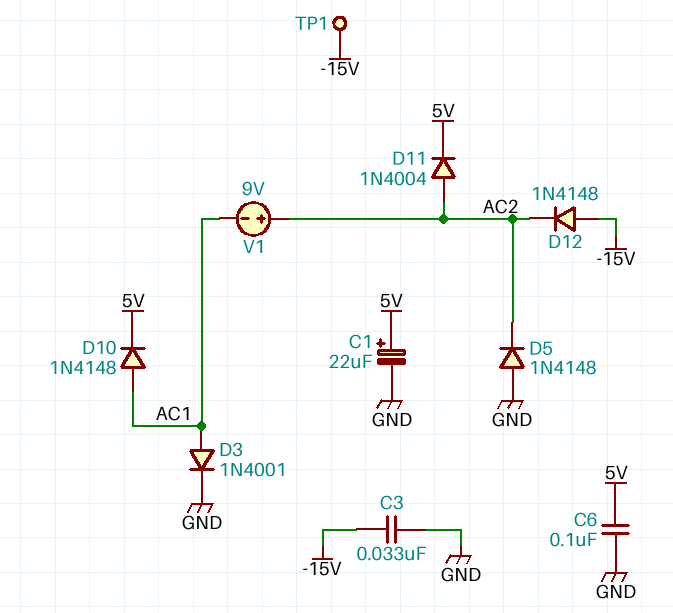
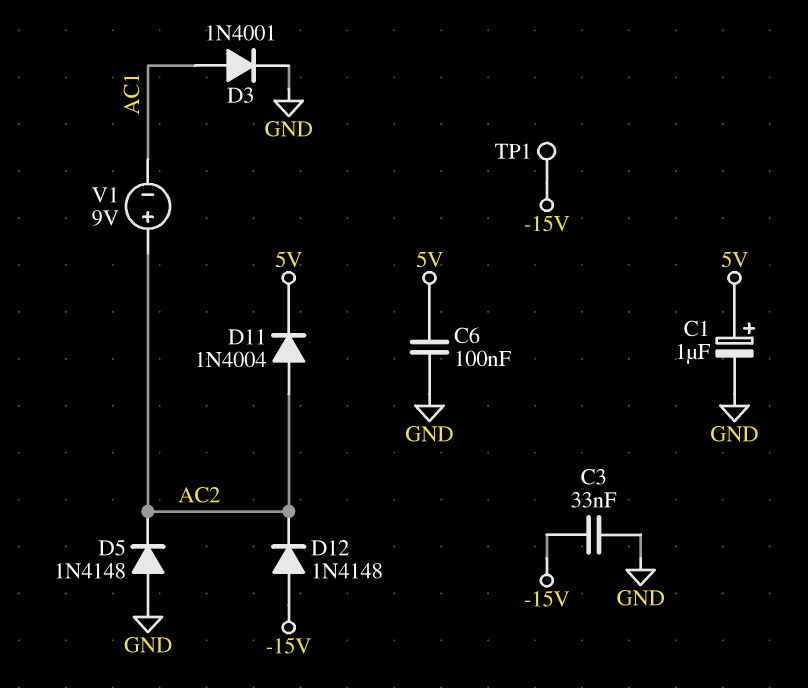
C1: 22uF (plus 5V, minus GND) -> 1uF (plus 5V, minus GND)
D10: diode 1N4148 (A AC1, K 5V) -> none

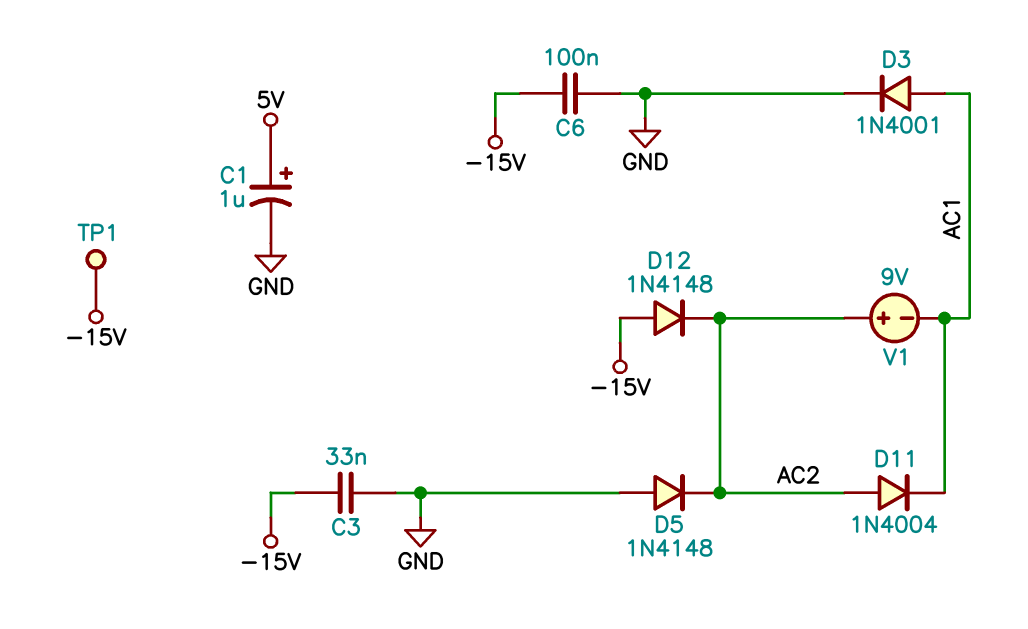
C6: 100nF (5V, GND) -> 100nF (-15V, GND)
D11: diode 1N4004 (A AC2, K 5V) -> diode 1N4004 (A AC2, K AC1)

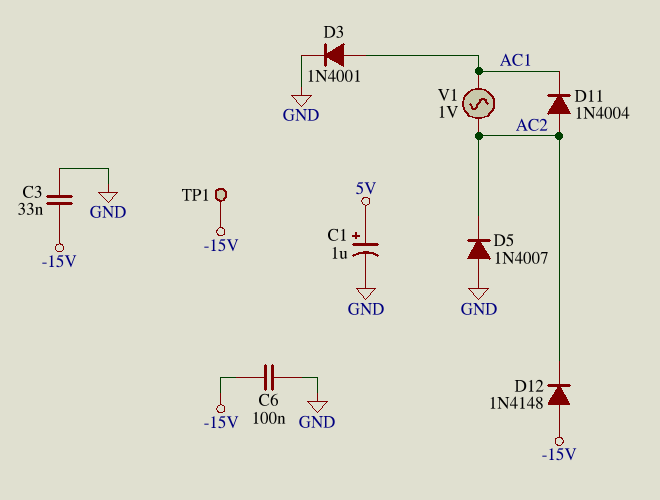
D5: diode 1N4148 (A GND, K AC2) -> diode 1N4007 (A GND, K AC2)
V1: 9V (plus AC2, minus AC1) -> AC 1V (AC1, AC2)

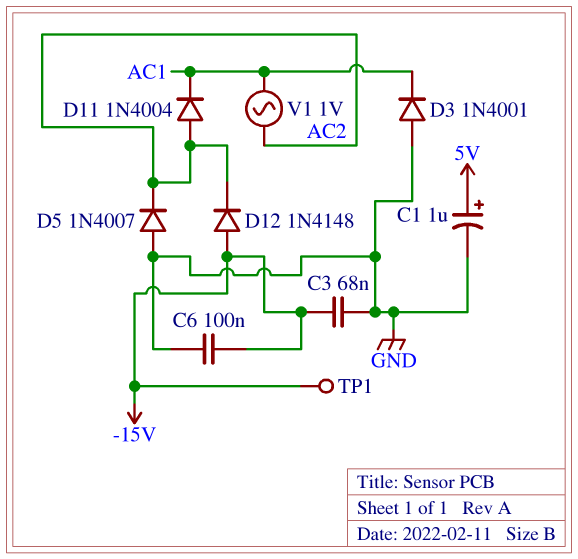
C3: 33nF (-15V, GND) -> 68nF (-15V, GND)
D3: diode 1N4001 (A AC1, K GND) -> diode 1N4001 (A GND, K AC1)

